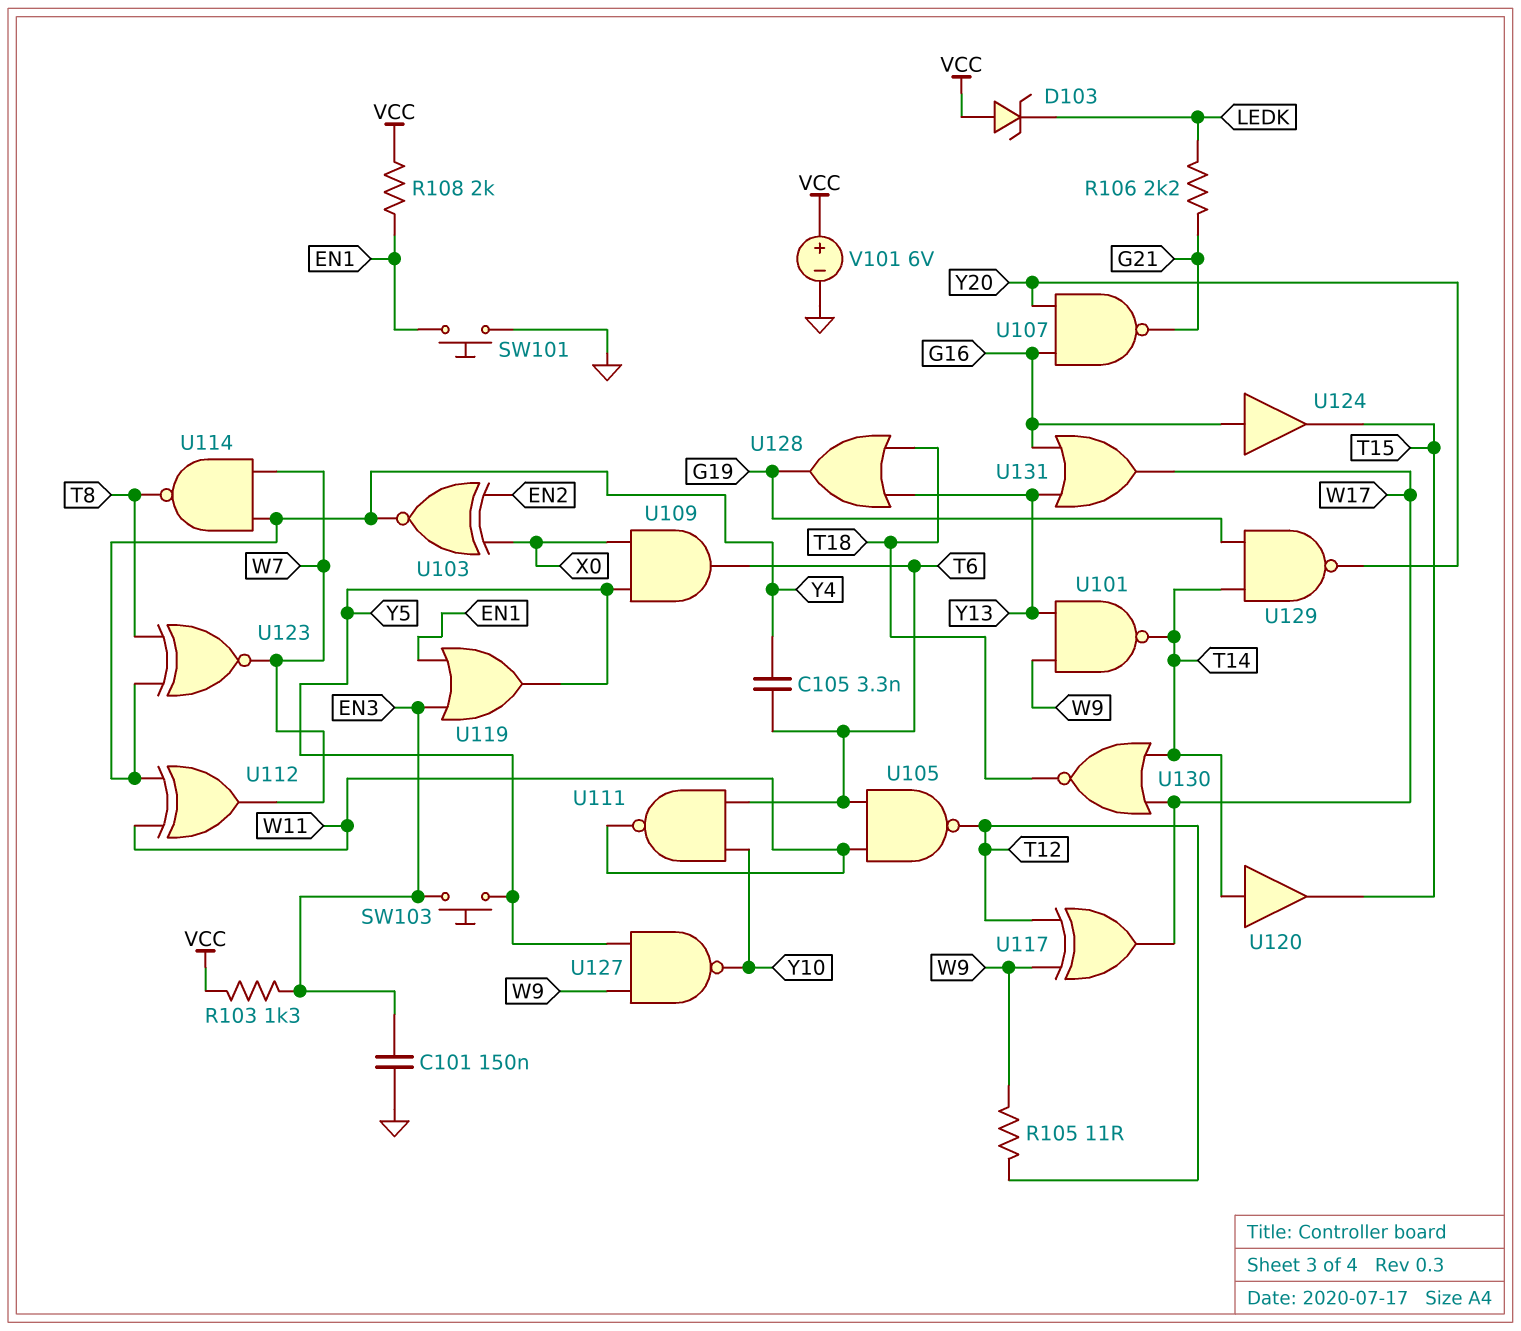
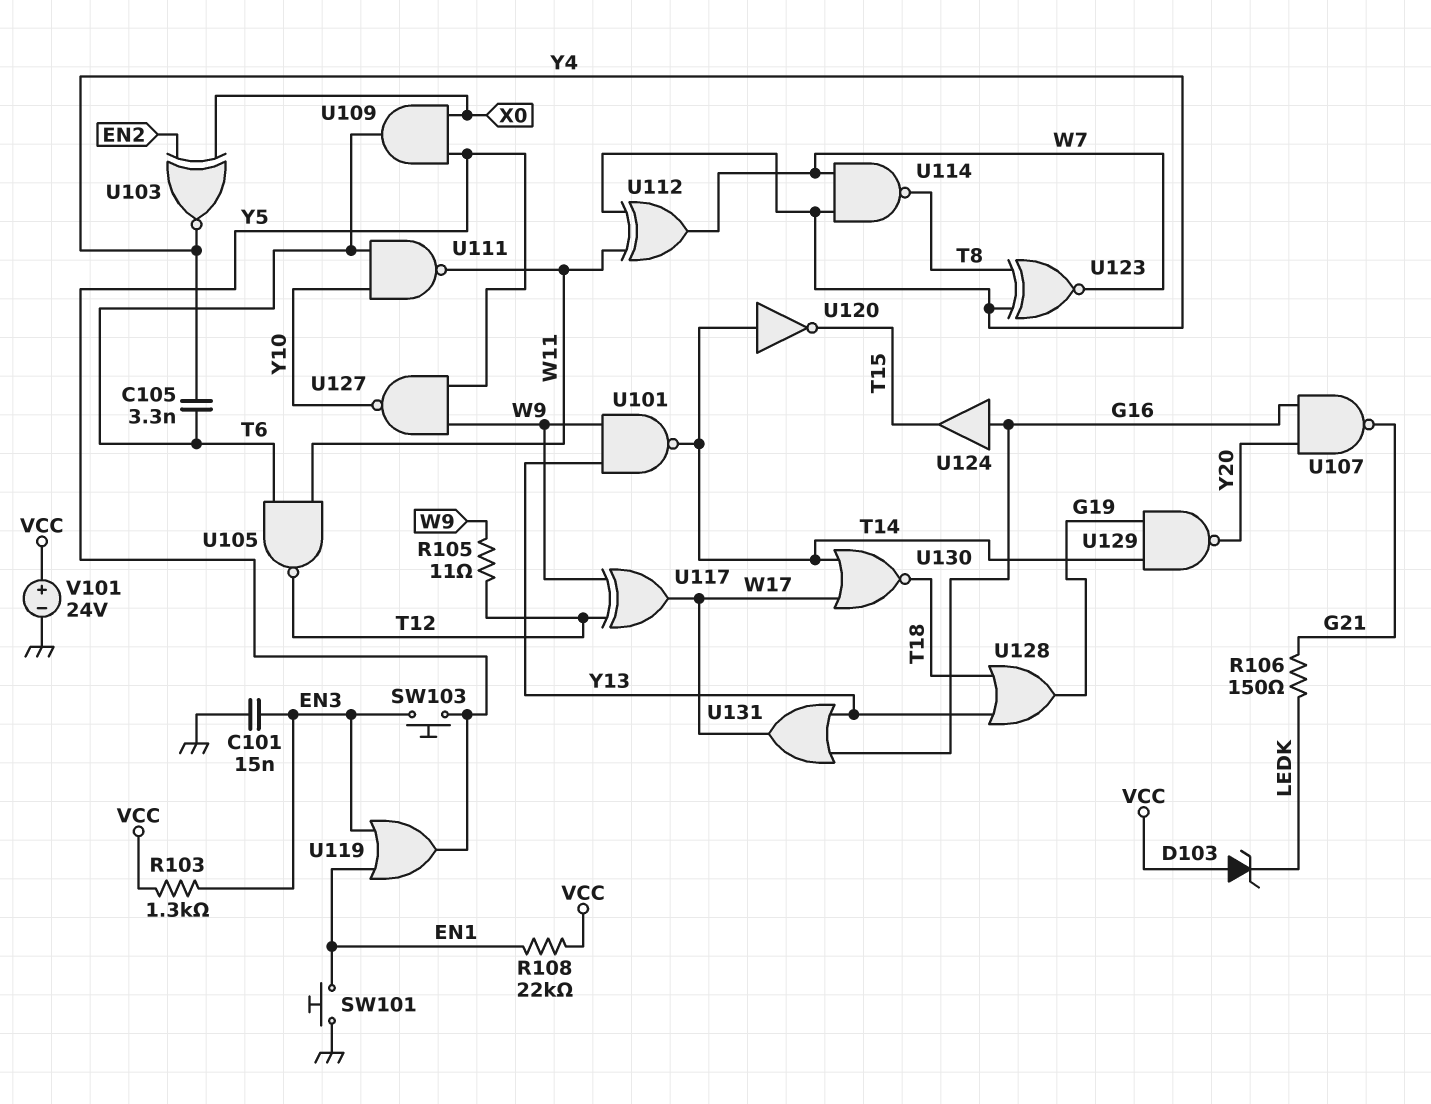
C101: 150nF (EN3, GND) -> 15nF (EN3, GND)
R106: 2.2k (G21, LEDK) -> 150 (G21, LEDK)
R108: 2k (EN1, VCC) -> 22k (EN1, VCC)
U120: buffer (in T14, out T15) -> NOT (in T14, out T15)
V101: 6V (plus VCC, minus GND) -> 24V (plus VCC, minus GND)

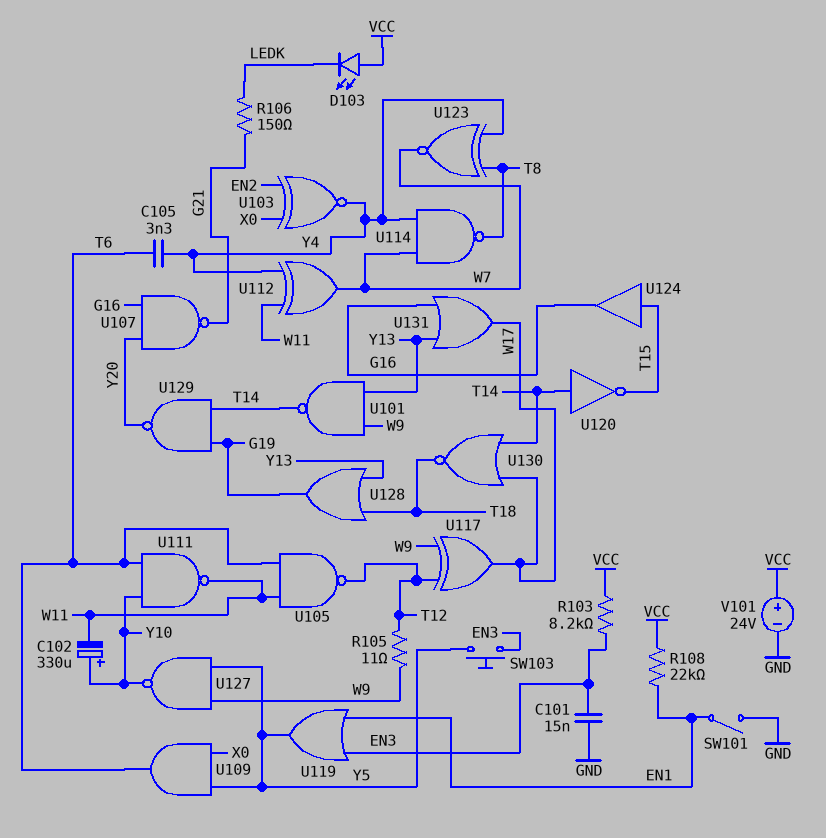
C102: none -> 330uF (plus Y10, minus W11)
D103: zener (A VCC, K LEDK) -> LED (A VCC, K LEDK)
R103: 1.3k (EN3, VCC) -> 8.2k (EN3, VCC)
SW101: button (EN1, GND) -> switch (EN1, GND)
U124: buffer (in G16, out T15) -> buffer (in T15, out G16)

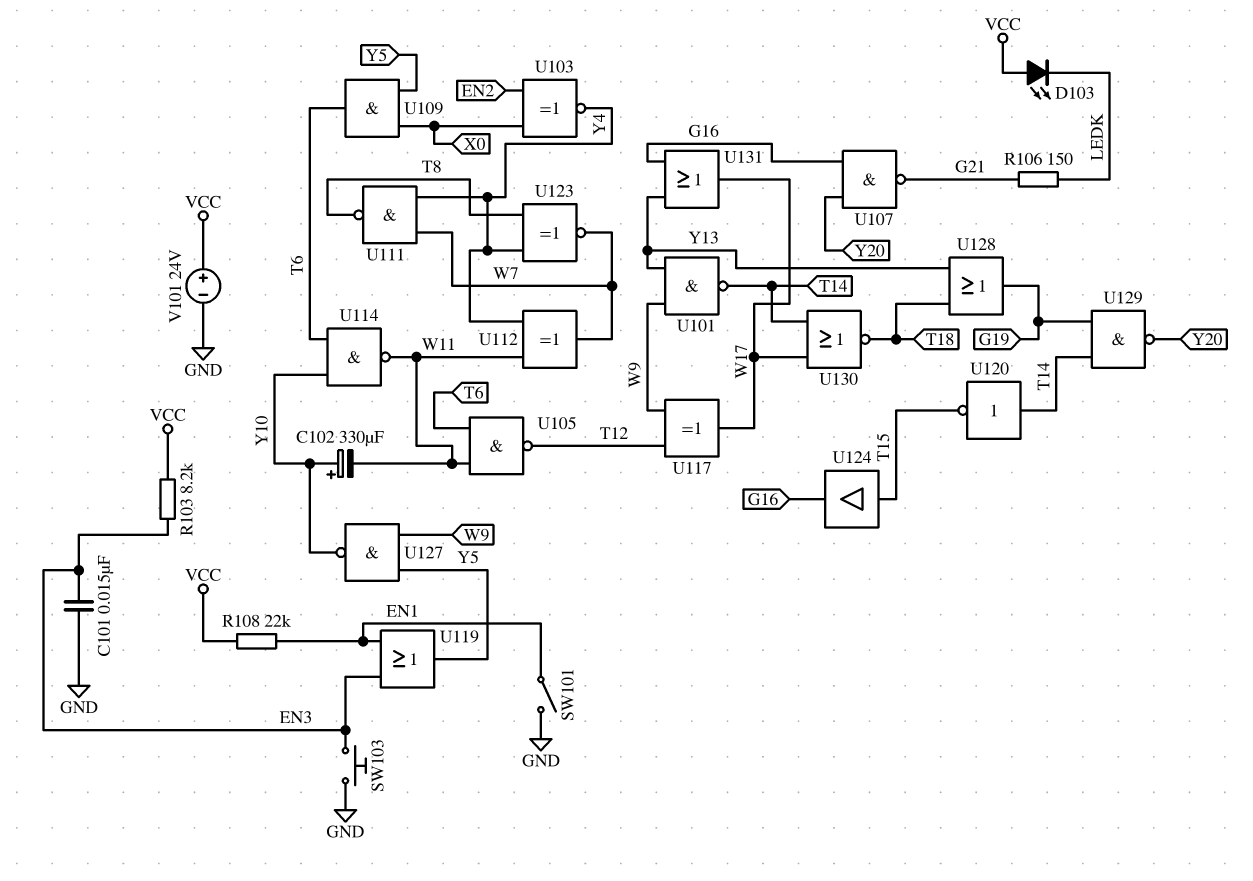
C105: 3.3nF (T6, Y4) -> none
R105: 11 (T12, W9) -> none
SW103: button (EN3, Y5) -> button (EN3, GND)
U111: NAND (in T6, in Y10, out W11) -> NAND (in W7, in Y4, out T8)
U114: NAND (in W7, in Y4, out T8) -> NAND (in T6, in Y10, out W11)

